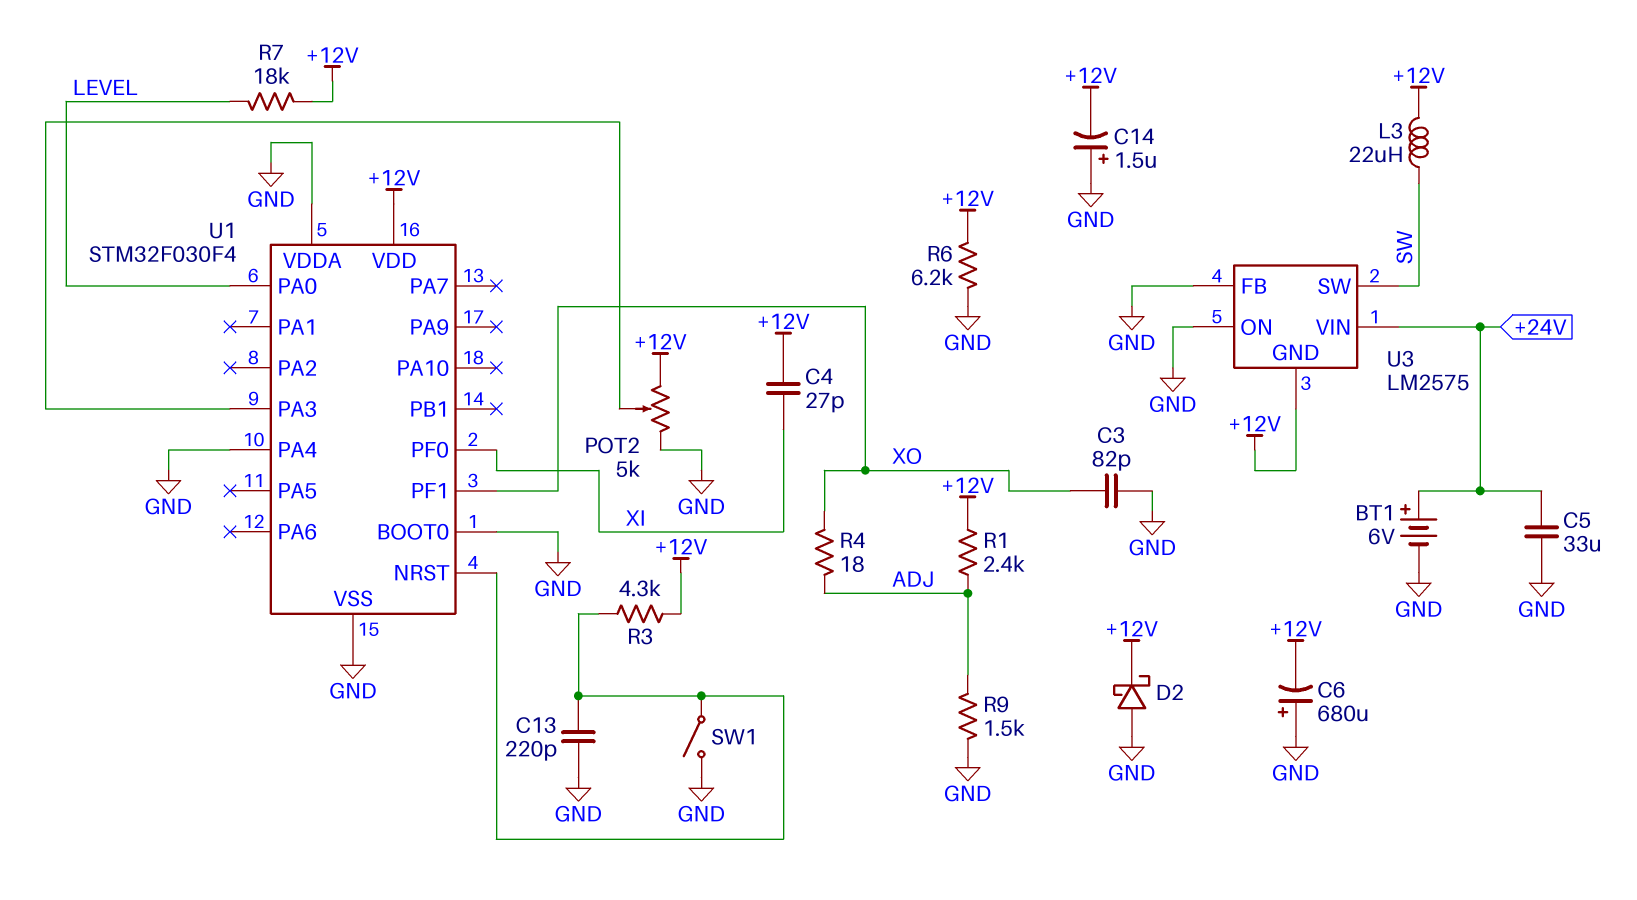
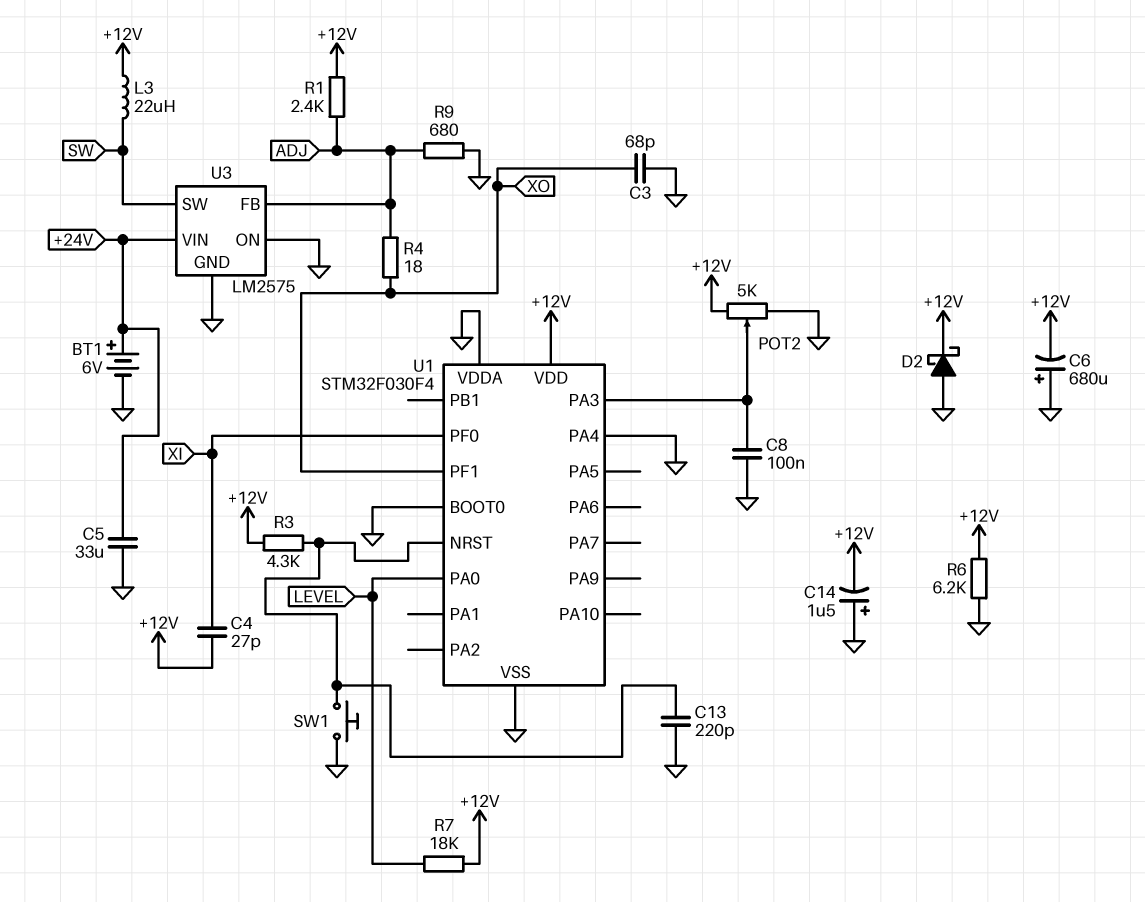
C3: 82pF (GND, XO) -> 68pF (GND, XO)
C8: none -> 100nF (GND, U1/PA3)
R9: 1.5k (ADJ, GND) -> 680 (ADJ, GND)
SW1: switch (GND, U1/NRST) -> button (GND, U1/NRST)
U3 pin FB: GND -> ADJ
U3 pin GND: +12V -> GND

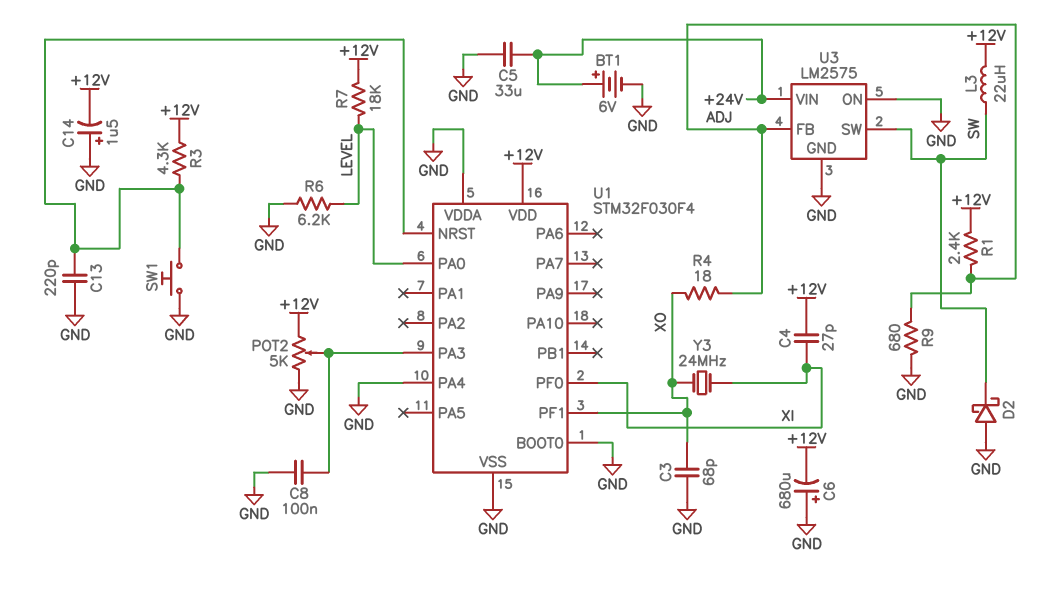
D2: schottky (A GND, K +12V) -> schottky (A GND, K SW)
R6: 6.2k (+12V, GND) -> 6.2k (GND, LEVEL)
Y3: none -> 24MHz (XI, XO)

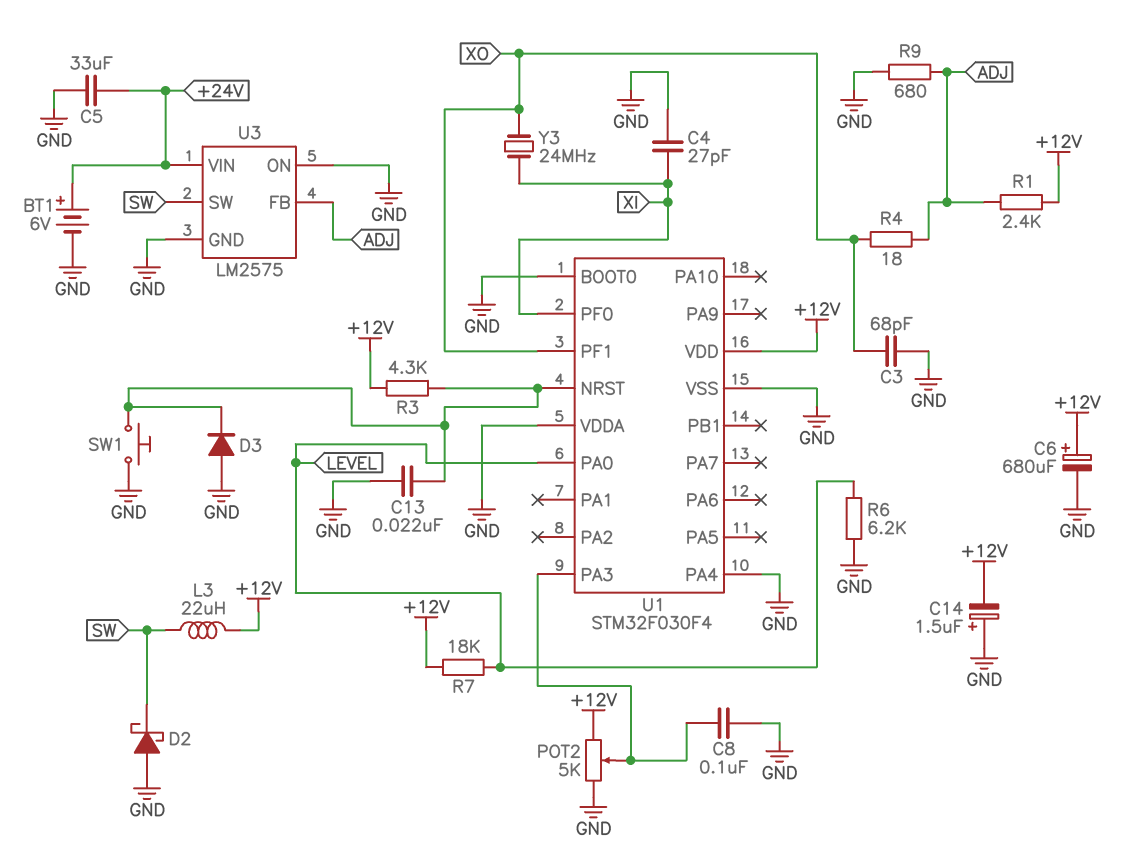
C4: 27pF (+12V, XI) -> 27pF (GND, XI)
C6: 680uF (plus GND, minus +12V) -> 680uF (plus +12V, minus GND)
C13: 220pF (GND, U1/NRST) -> 22nF (GND, U1/NRST)
D3: none -> diode (A GND, K U1/NRST)

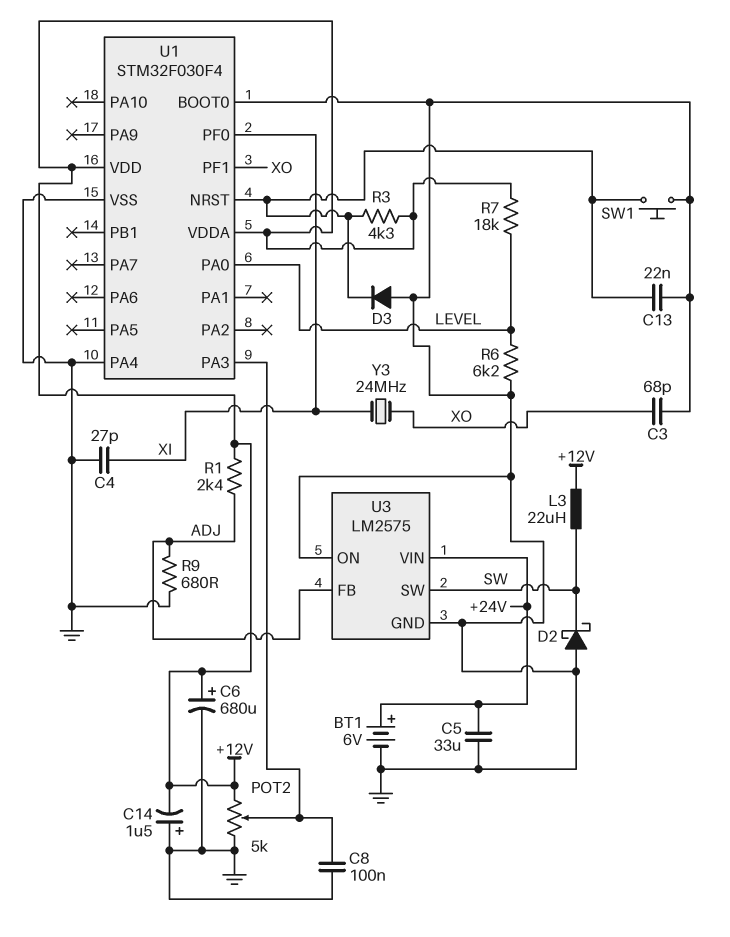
R4: 18 (ADJ, XO) -> none
U1 pin VDDA: GND -> +12V

